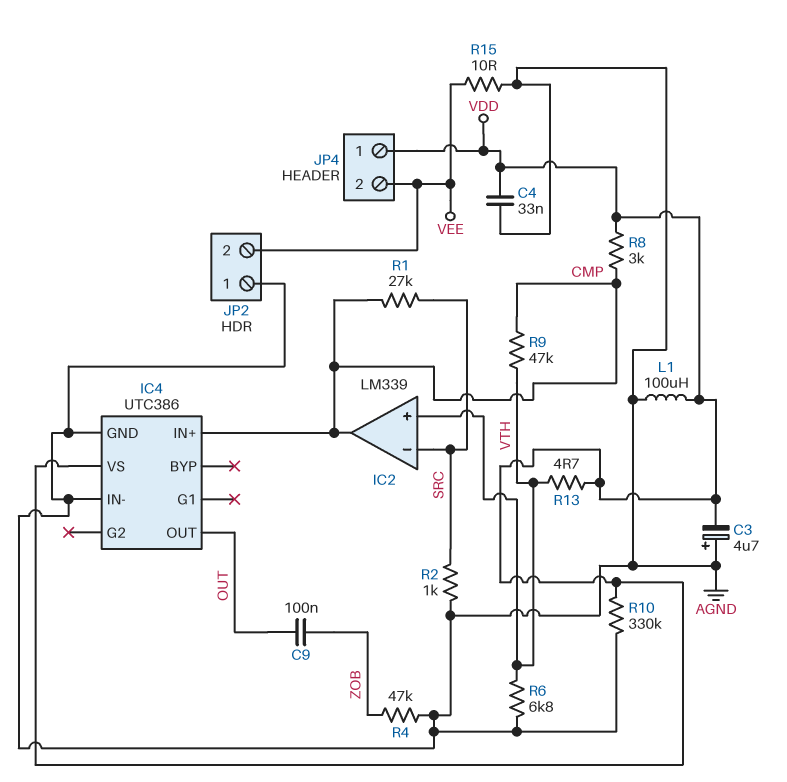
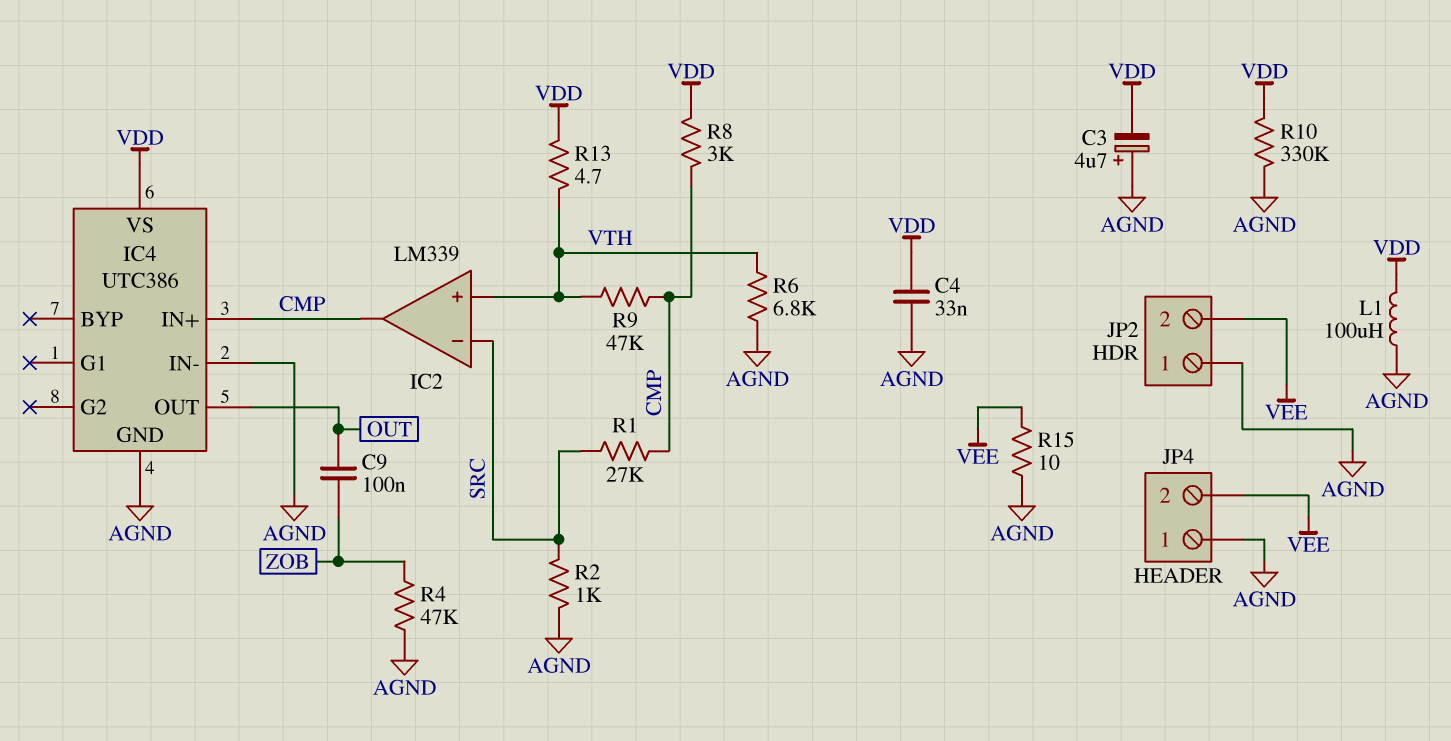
JP4 pin 1: VDD -> AGND

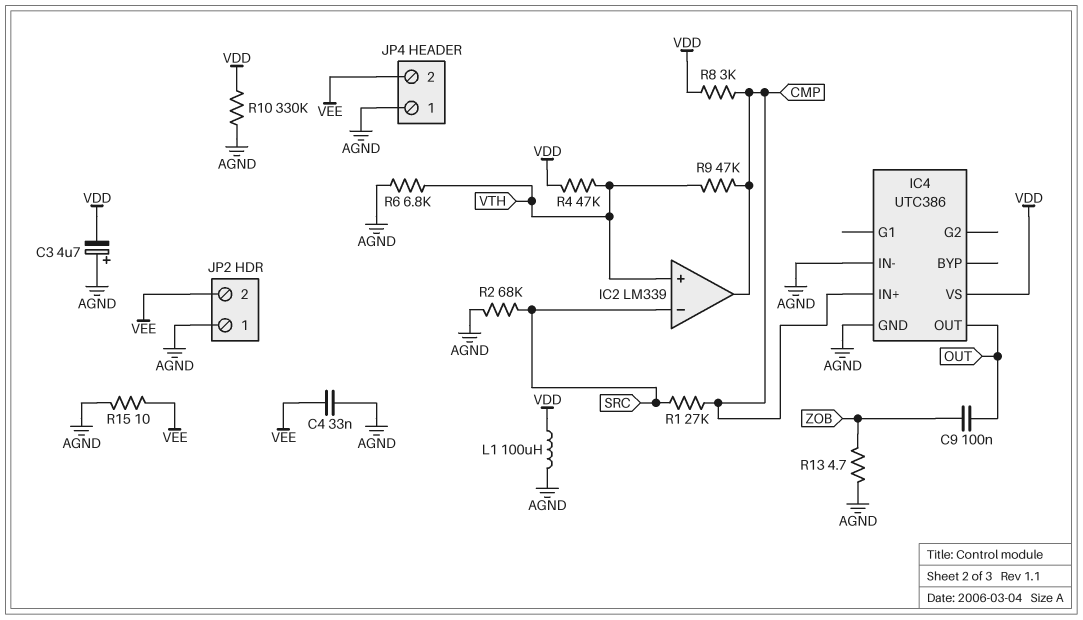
C4: 33nF (AGND, VDD) -> 33nF (AGND, VEE)
R2: 1k (AGND, SRC) -> 68k (AGND, SRC)
R4: 47k (AGND, ZOB) -> 47k (VDD, VTH)
R13: 4.7 (VDD, VTH) -> 4.7 (AGND, ZOB)

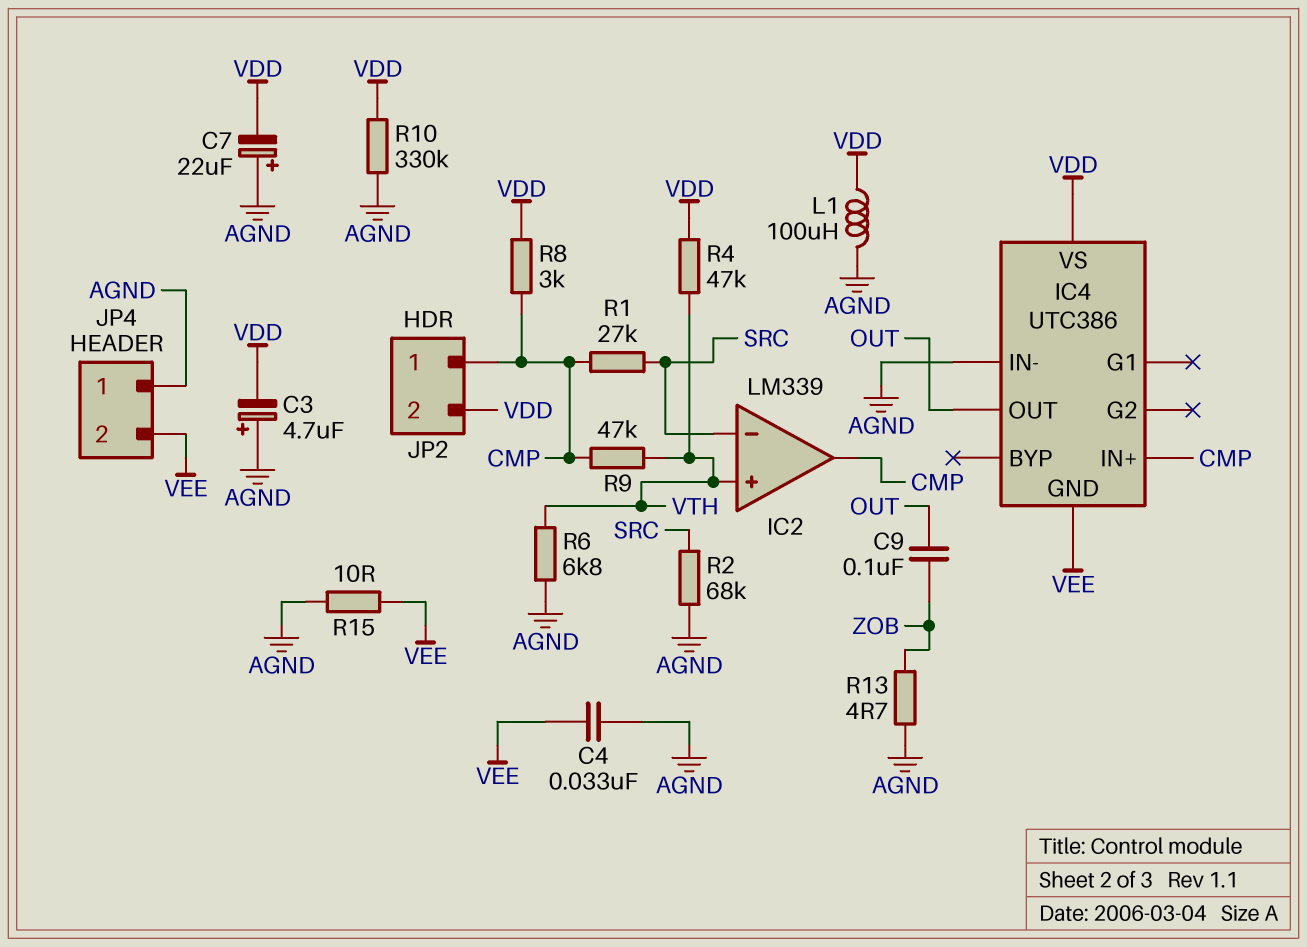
C7: none -> 22uF (plus AGND, minus VDD)
IC4 pin GND: AGND -> VEE
JP2 pin 1: AGND -> CMP
JP2 pin 2: VEE -> VDD

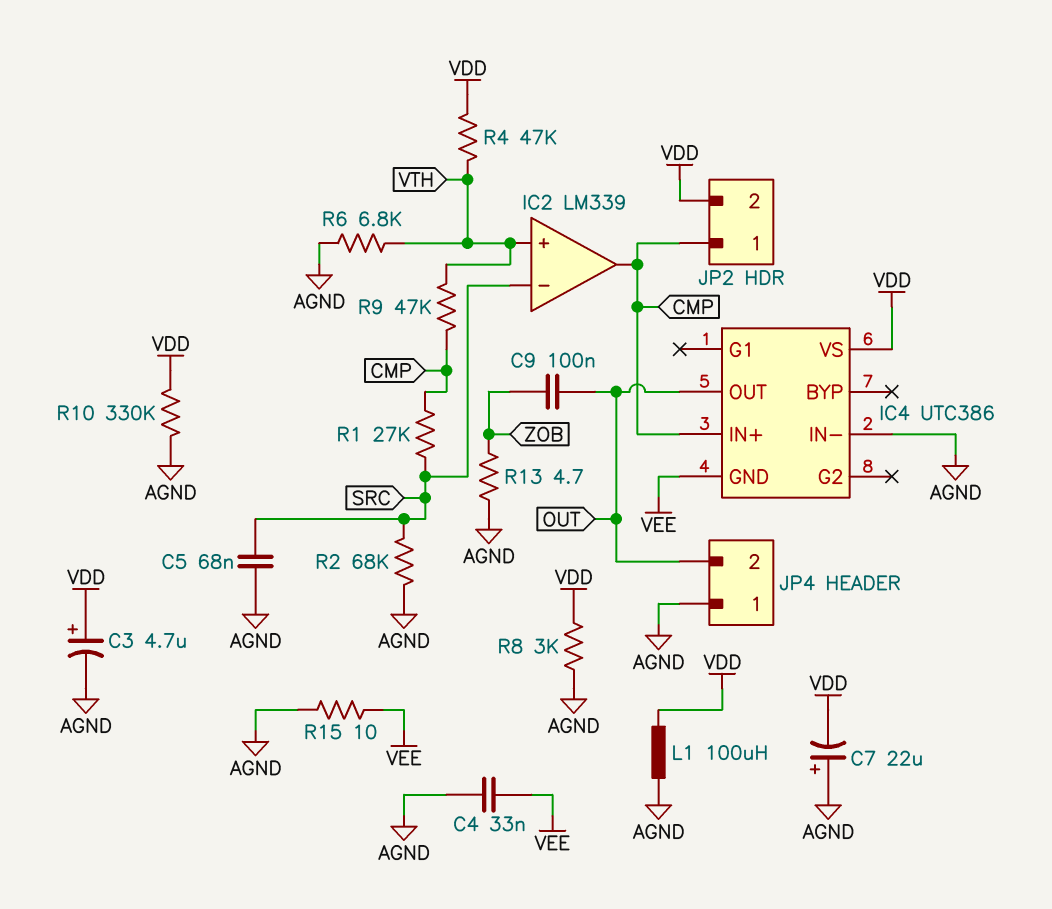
C3: 4.7uF (plus AGND, minus VDD) -> 4.7uF (plus VDD, minus AGND)
C5: none -> 68nF (AGND, SRC)
JP4 pin 2: VEE -> OUT
R8: 3k (CMP, VDD) -> 3k (AGND, VDD)

